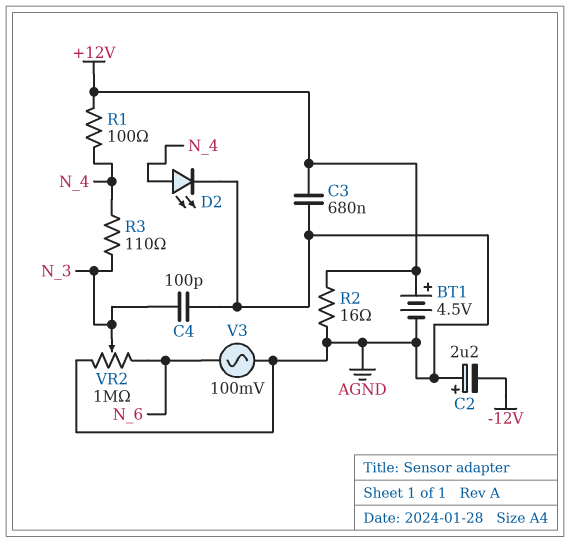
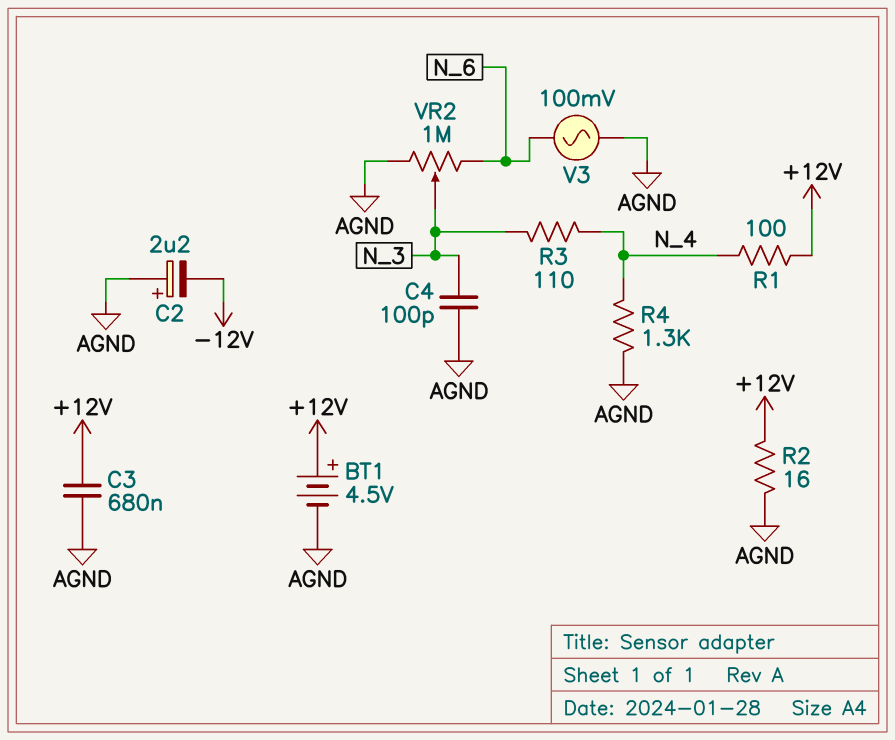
D2: LED (A N_4, K AGND) -> none
R4: none -> 1.3k (AGND, N_4)

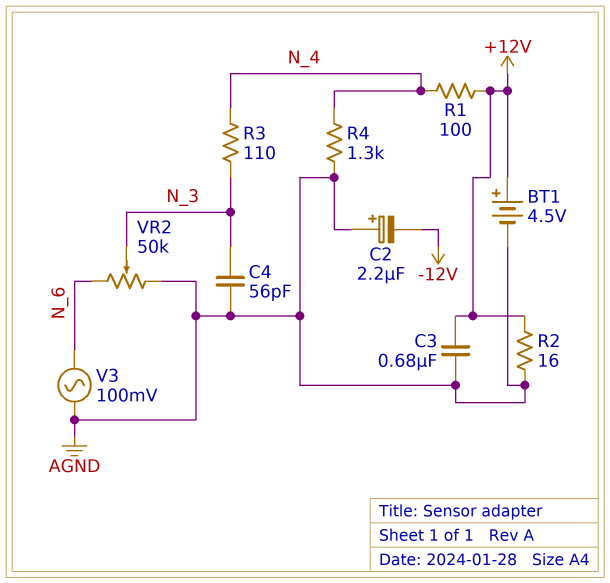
C4: 100pF (AGND, N_3) -> 56pF (AGND, N_3)
VR2: 1M (AGND, N_6, wiper N_3) -> 50k (AGND, N_6, wiper N_3)

